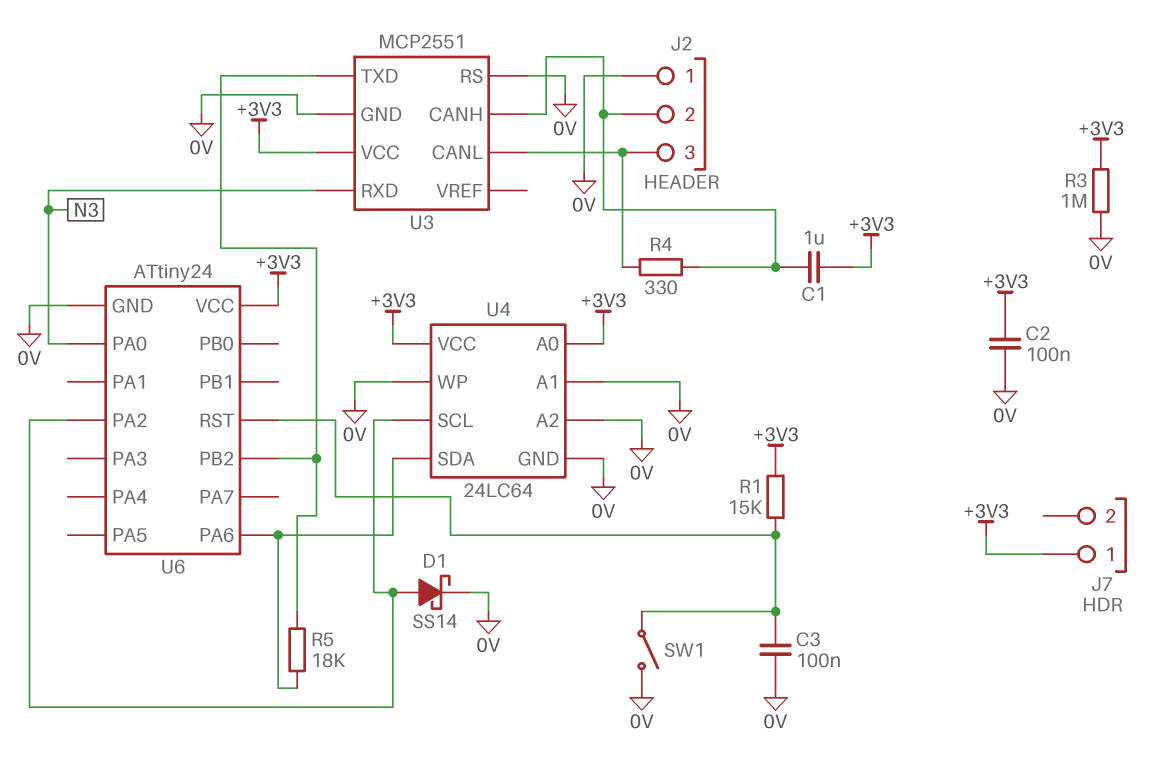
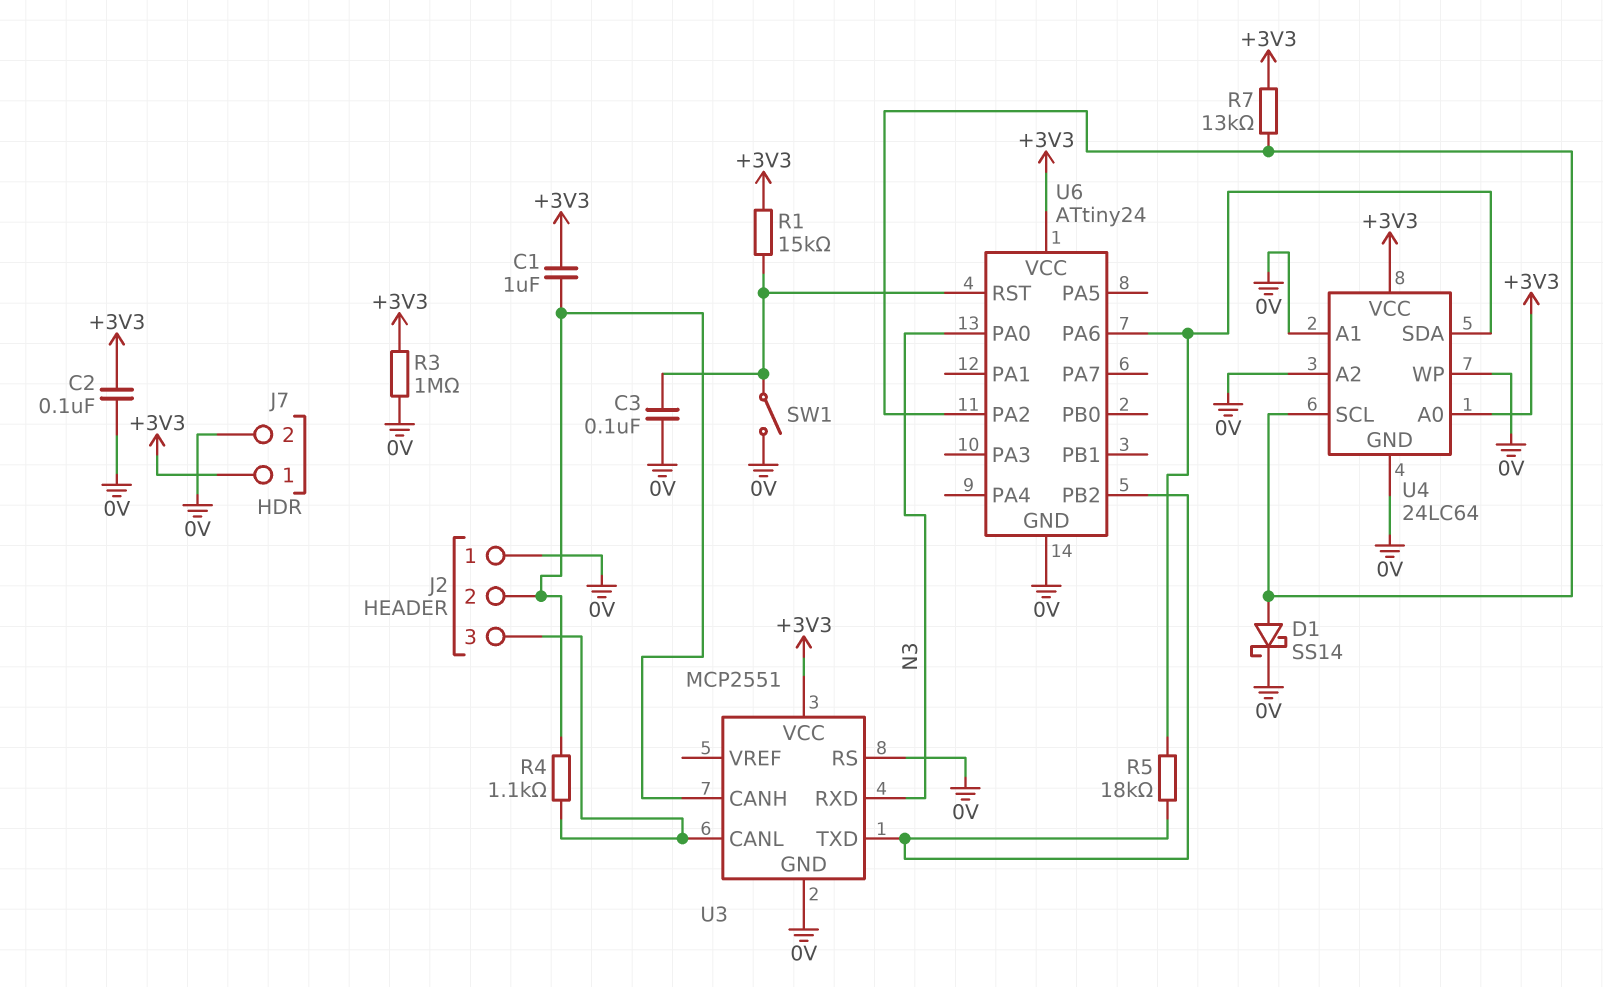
J7 pin 2: none -> 0V
R4: 330 (J2/2, J2/3) -> 1.1k (J2/2, J2/3)
R7: none -> 13k (+3V3, U4/SCL)

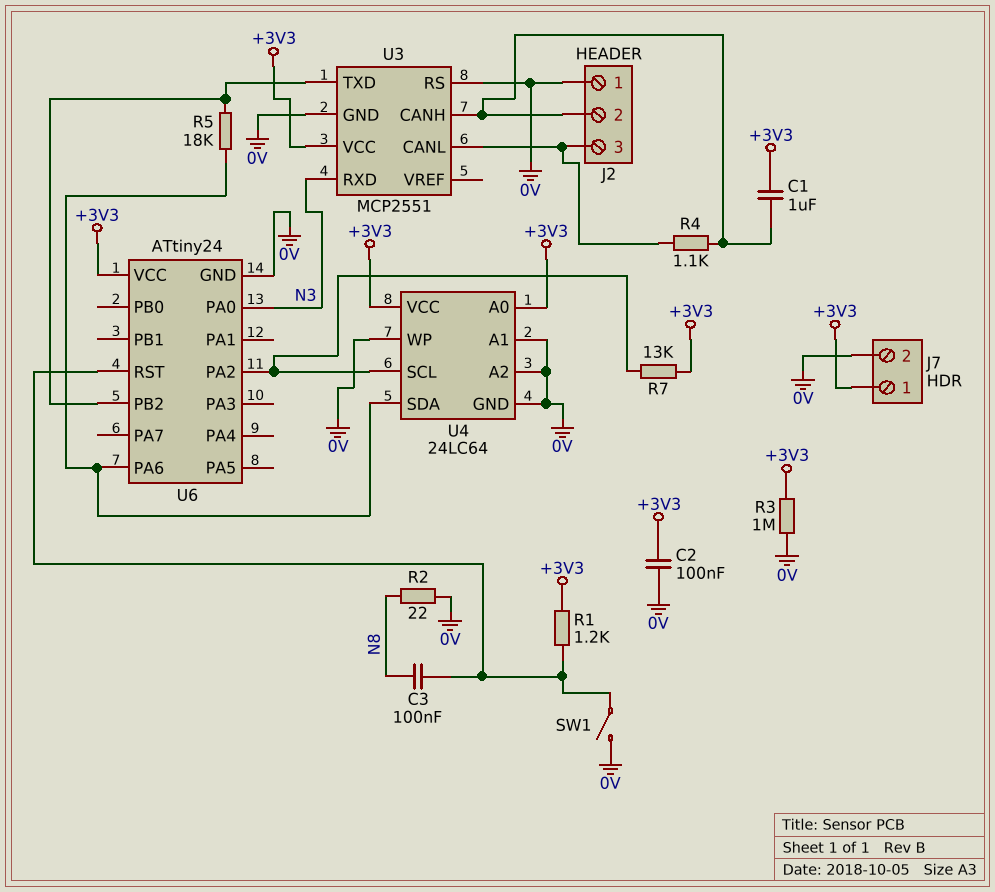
C3: 100nF (0V, U6/RST) -> 100nF (N8, U6/RST)
D1: schottky SS14 (A U4/SCL, K 0V) -> none
R1: 15k (+3V3, U6/RST) -> 1.2k (+3V3, U6/RST)
R2: none -> 22 (0V, N8)

